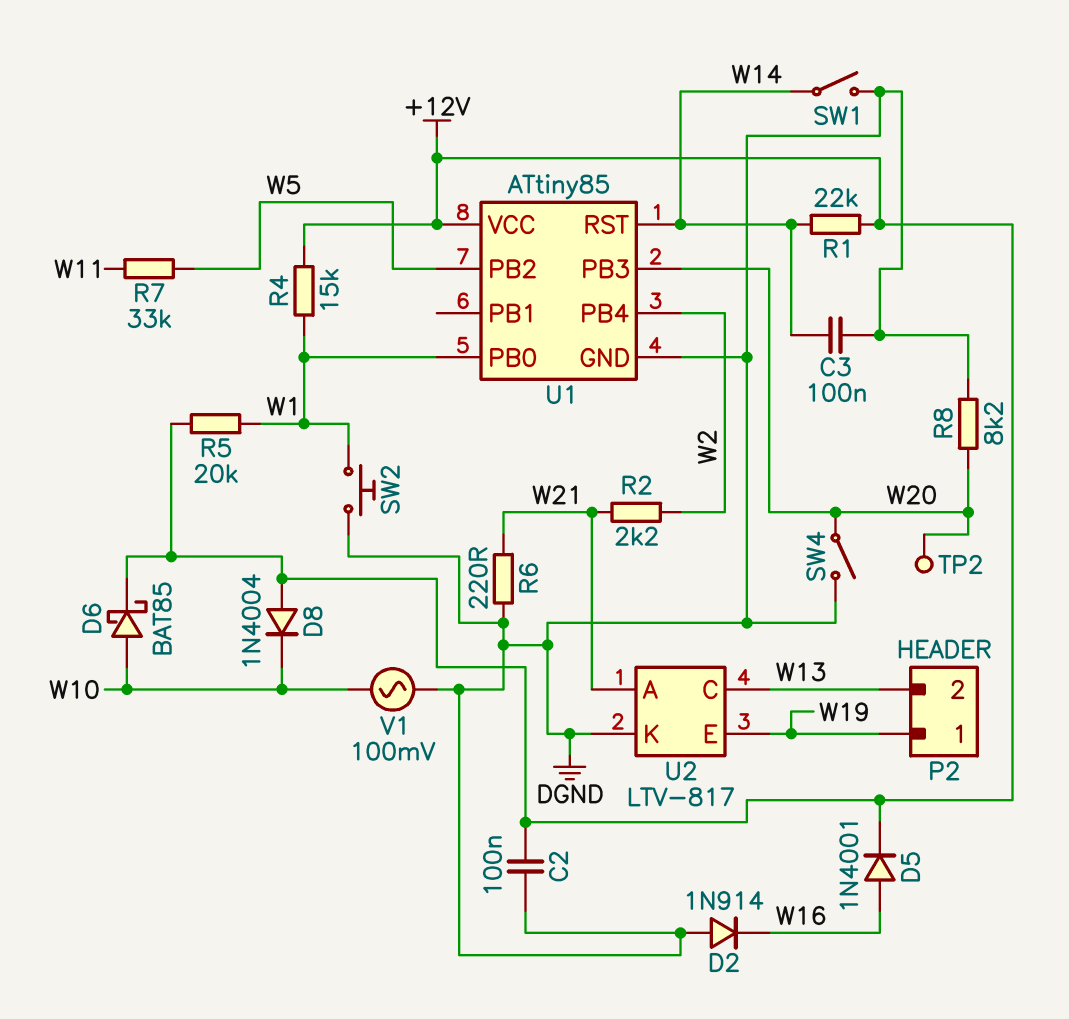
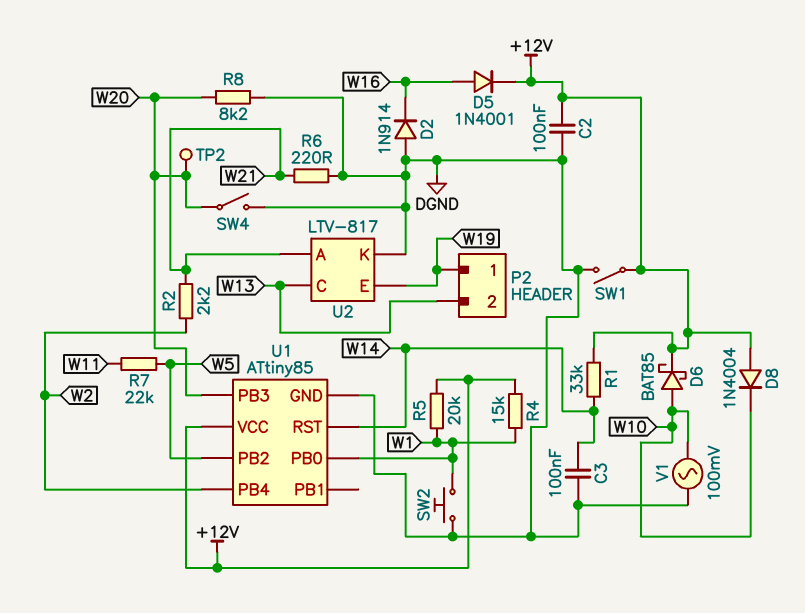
R1: 22k (+12V, W14) -> 33k (+12V, W14)
R7: 33k (W5, W11) -> 22k (W5, W11)
SW1: switch (DGND, W14) -> switch (+12V, DGND)

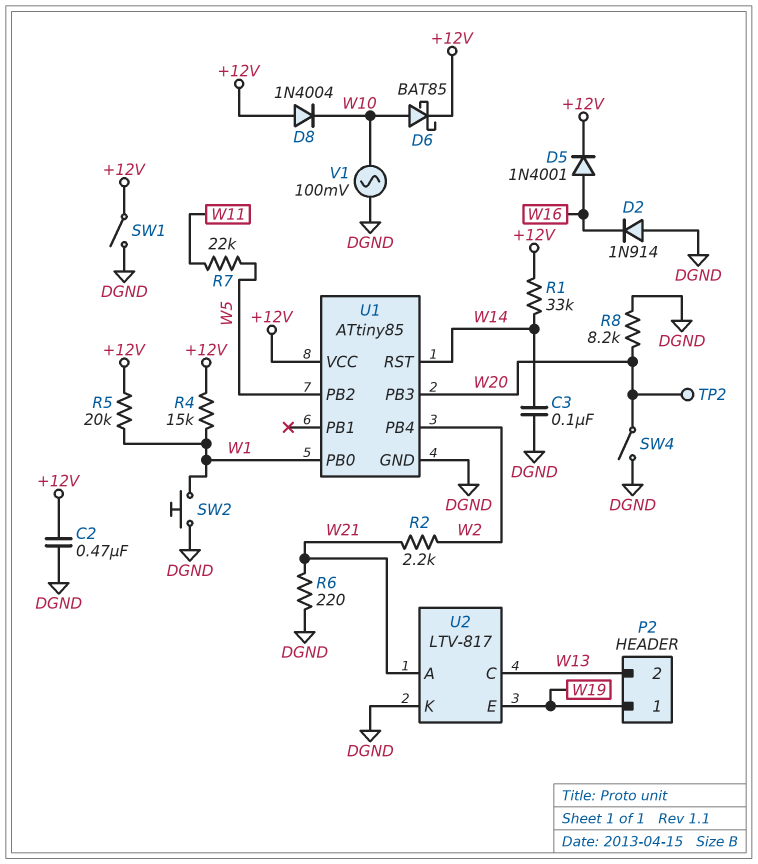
C2: 100nF (+12V, DGND) -> 470nF (+12V, DGND)

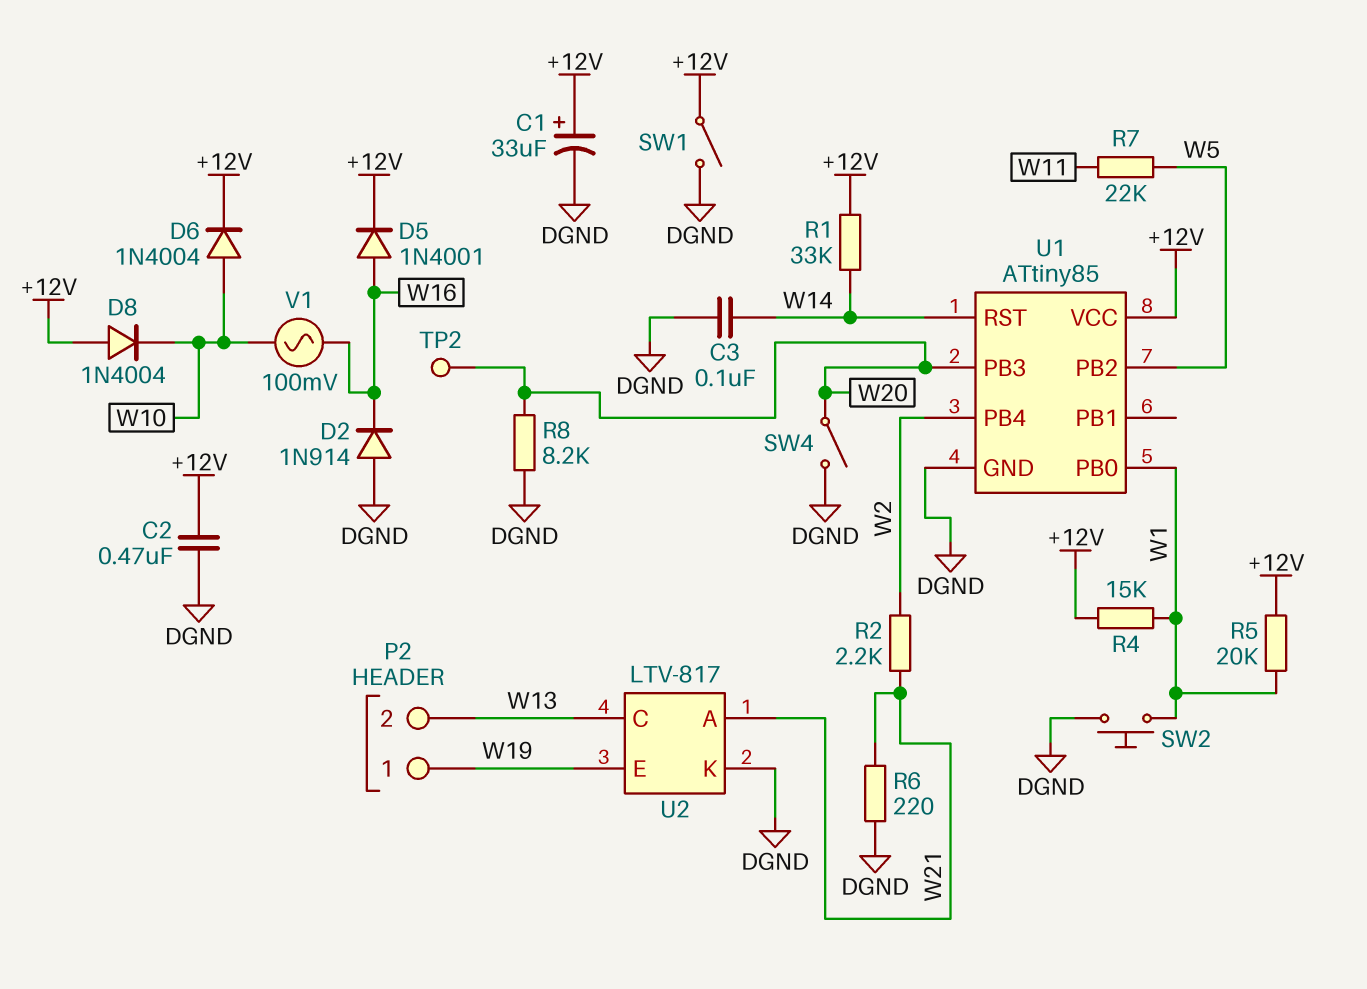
C1: none -> 33uF (plus +12V, minus DGND)
D6: schottky BAT85 (A W10, K +12V) -> diode 1N4004 (A W10, K +12V)
V1: AC 100mV (DGND, W10) -> AC 100mV (W10, W16)

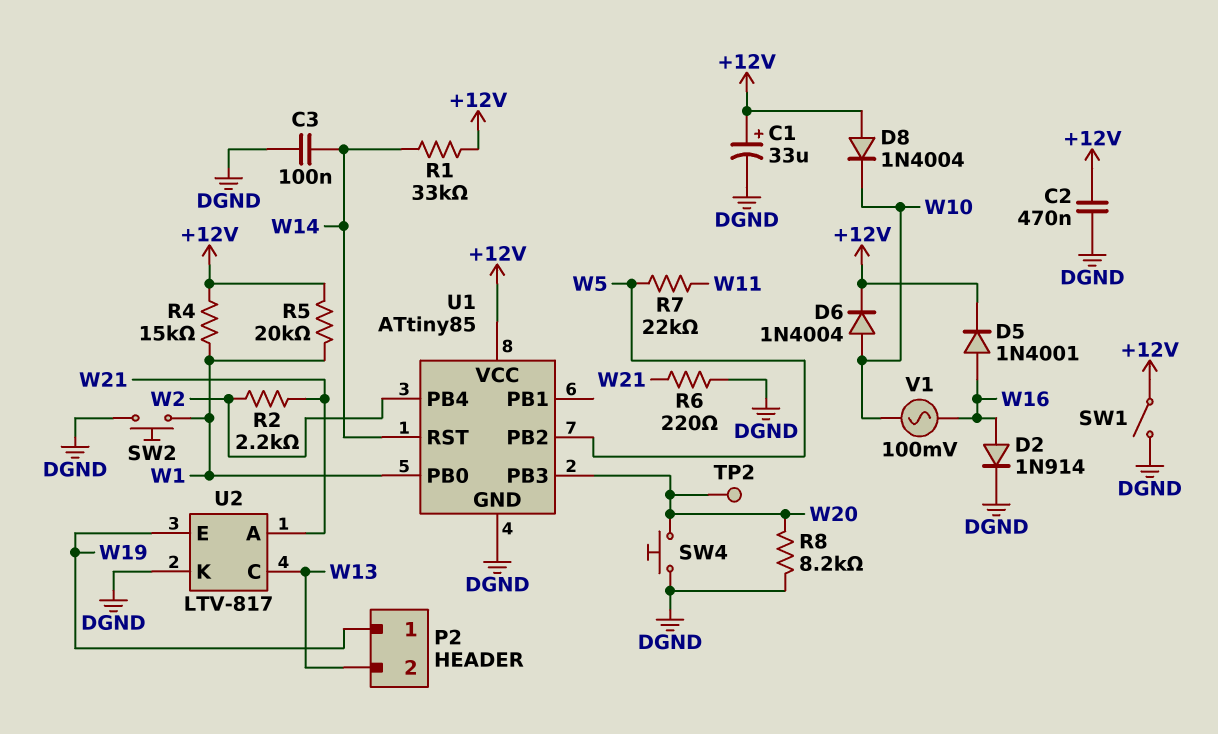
D2: diode 1N914 (A DGND, K W16) -> diode 1N914 (A W16, K DGND)
SW4: switch (DGND, W20) -> button (DGND, W20)

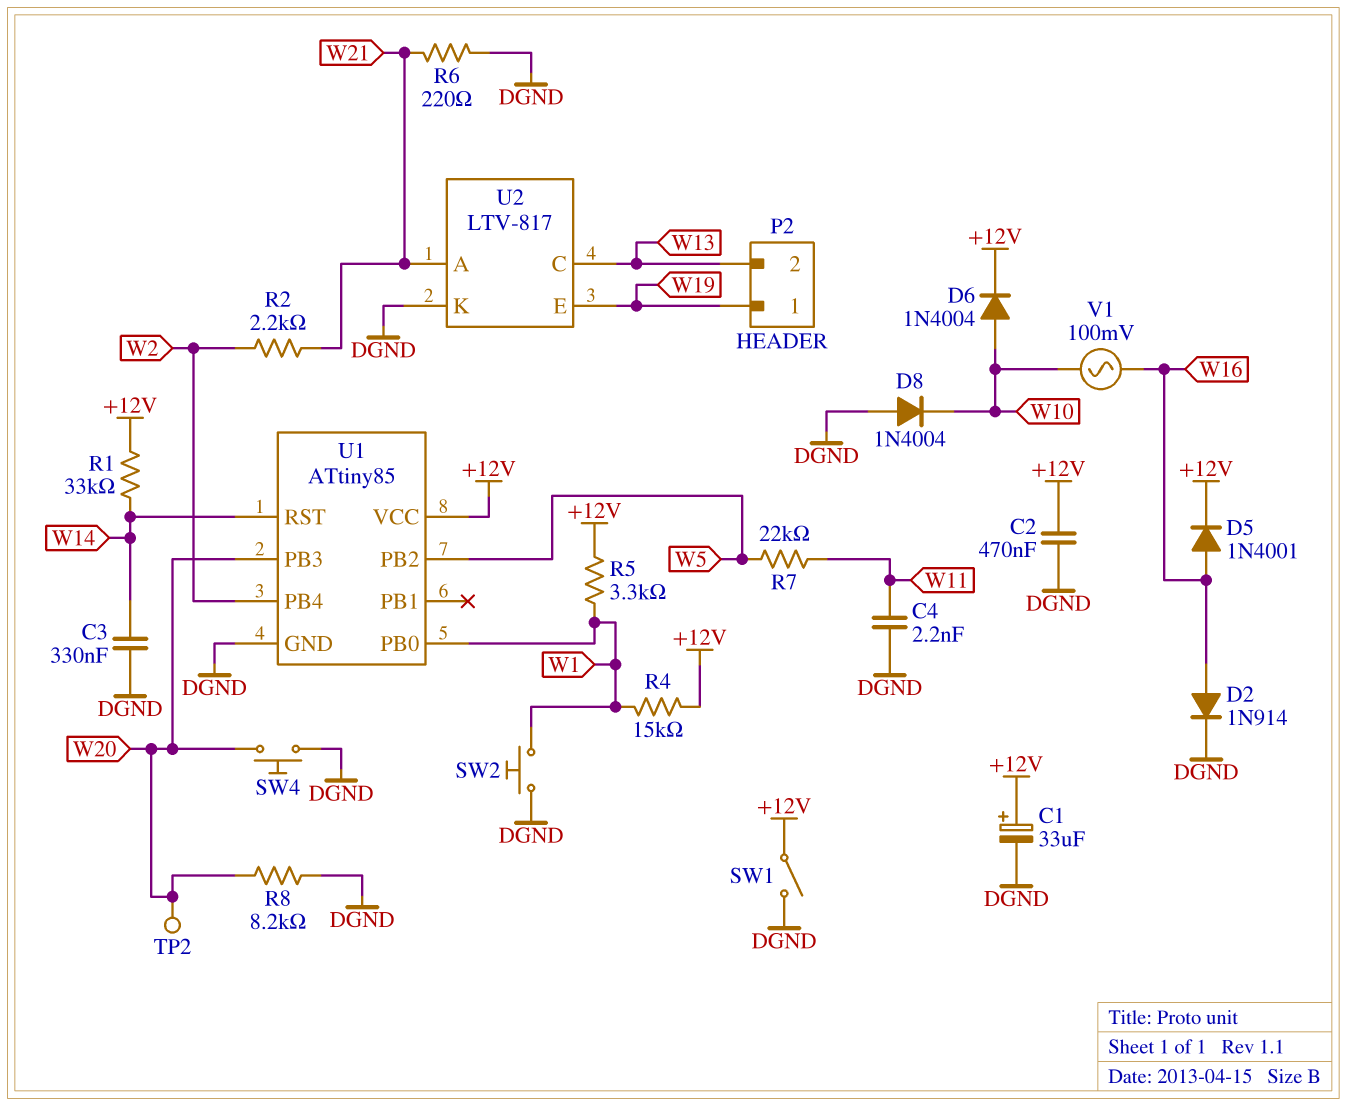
C3: 100nF (DGND, W14) -> 330nF (DGND, W14)
C4: none -> 2.2nF (DGND, W11)
D8: diode 1N4004 (A +12V, K W10) -> diode 1N4004 (A DGND, K W10)
R5: 20k (+12V, W1) -> 3.3k (+12V, W1)

